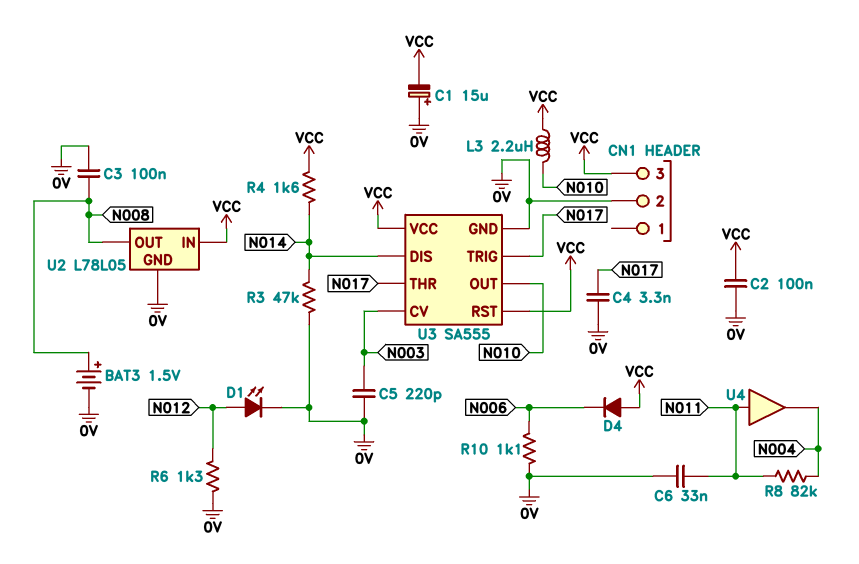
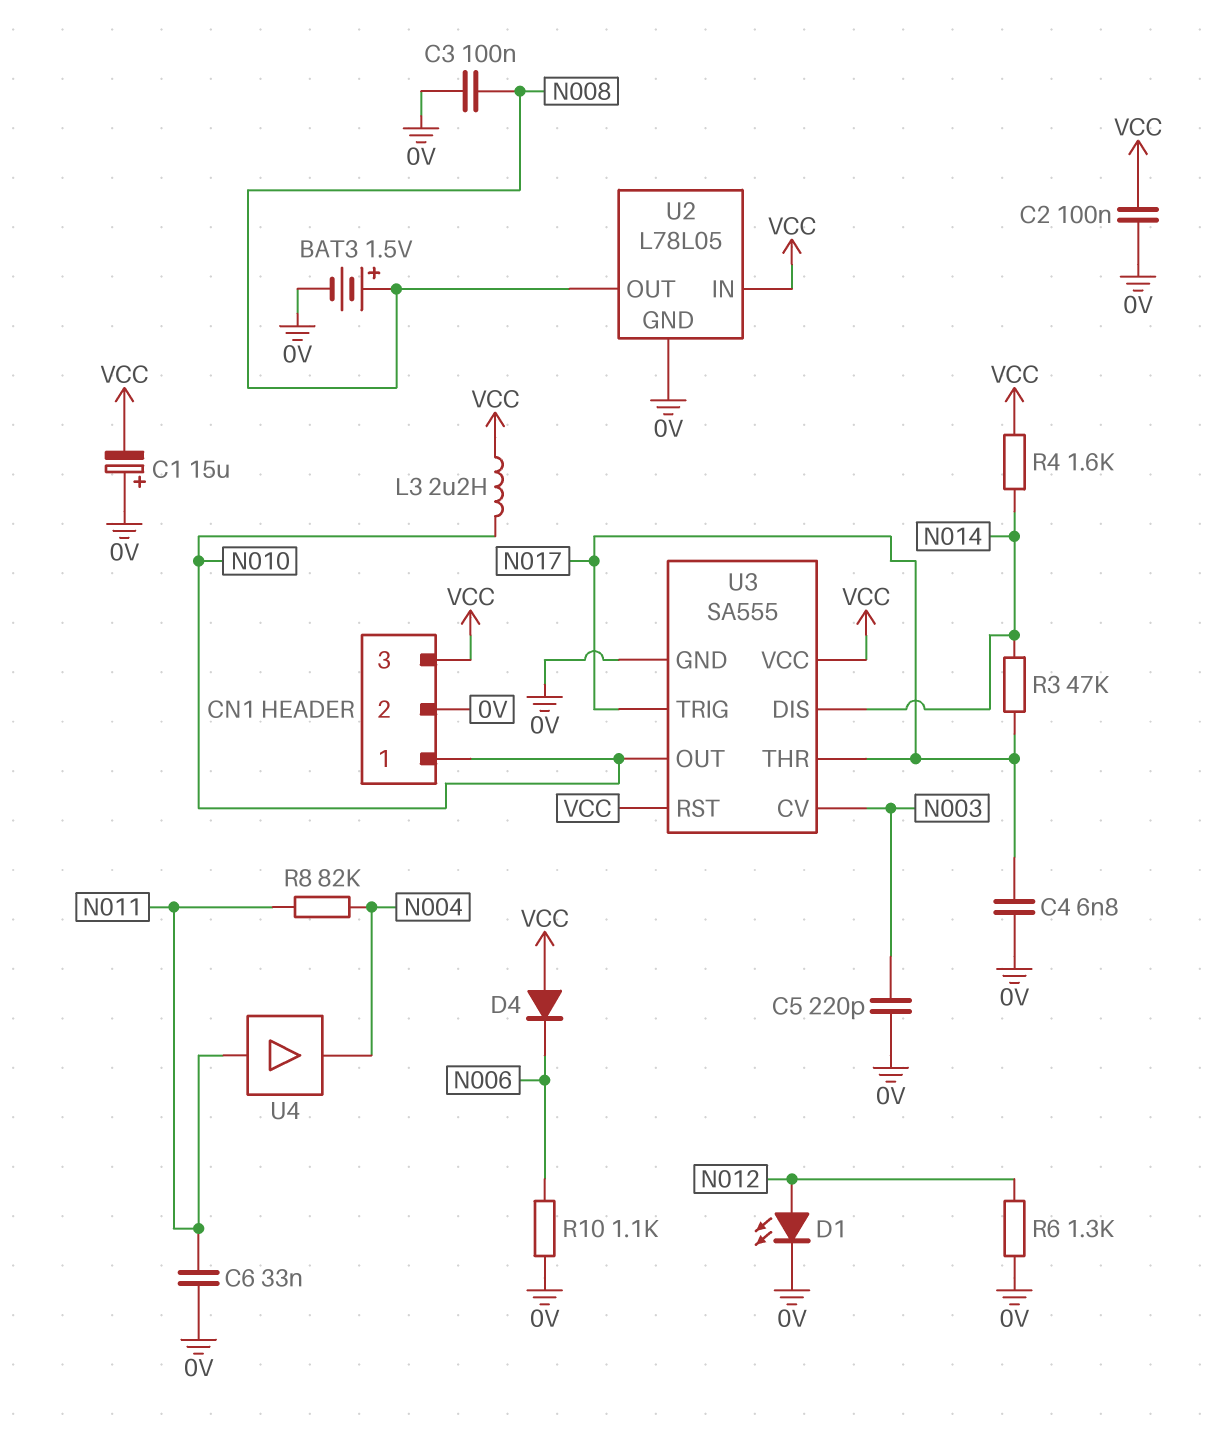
C4: 3.3nF (0V, N017) -> 6.8nF (0V, N017)
CN1 pin 1: none -> N010
R3: 47k (0V, N014) -> 47k (N014, N017)

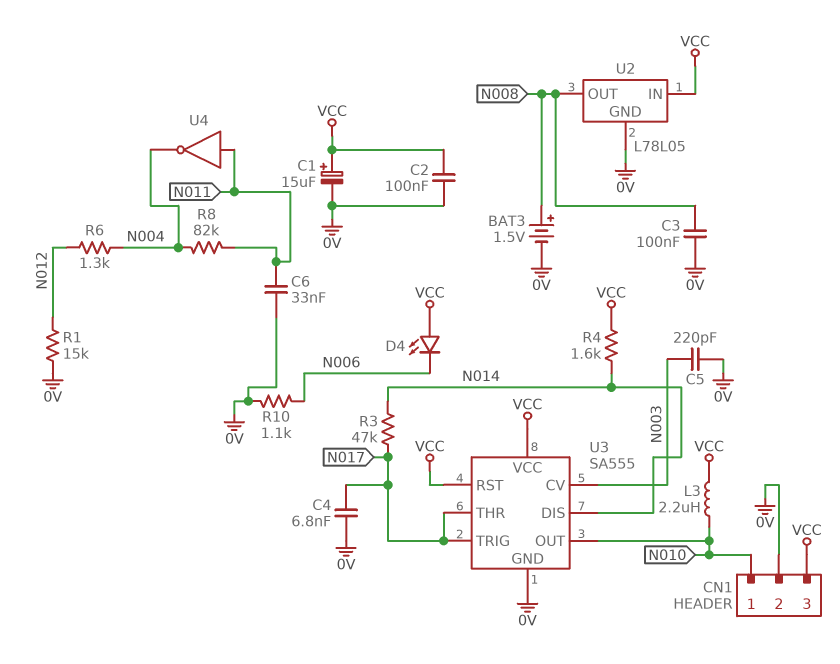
C1: 15uF (plus 0V, minus VCC) -> 15uF (plus VCC, minus 0V)
D1: LED (A N012, K 0V) -> none
D4: diode (A VCC, K N006) -> LED (A VCC, K N006)
R1: none -> 15k (0V, N012)
R6: 1.3k (0V, N012) -> 1.3k (N004, N012)
U4: buffer (in N011, out N004) -> NOT (in N011, out N004)

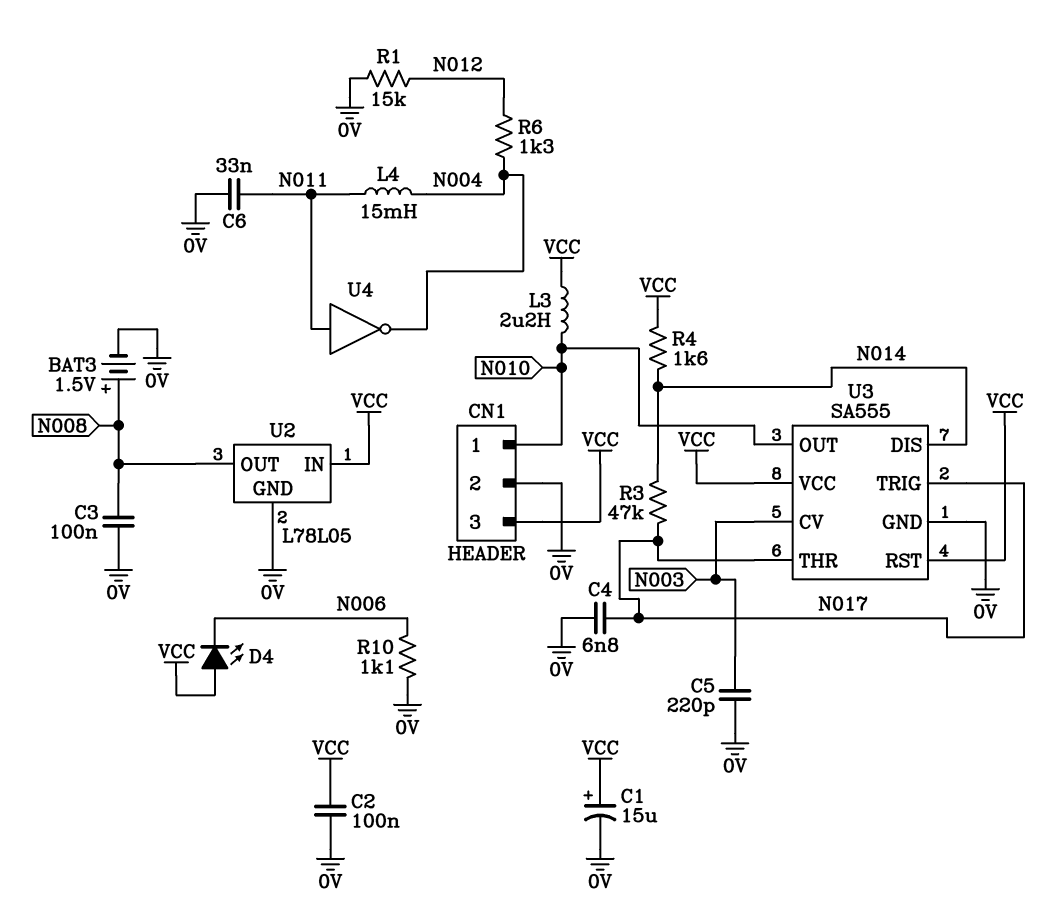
L4: none -> 15mH (N004, N011)
R8: 82k (N004, N011) -> none

